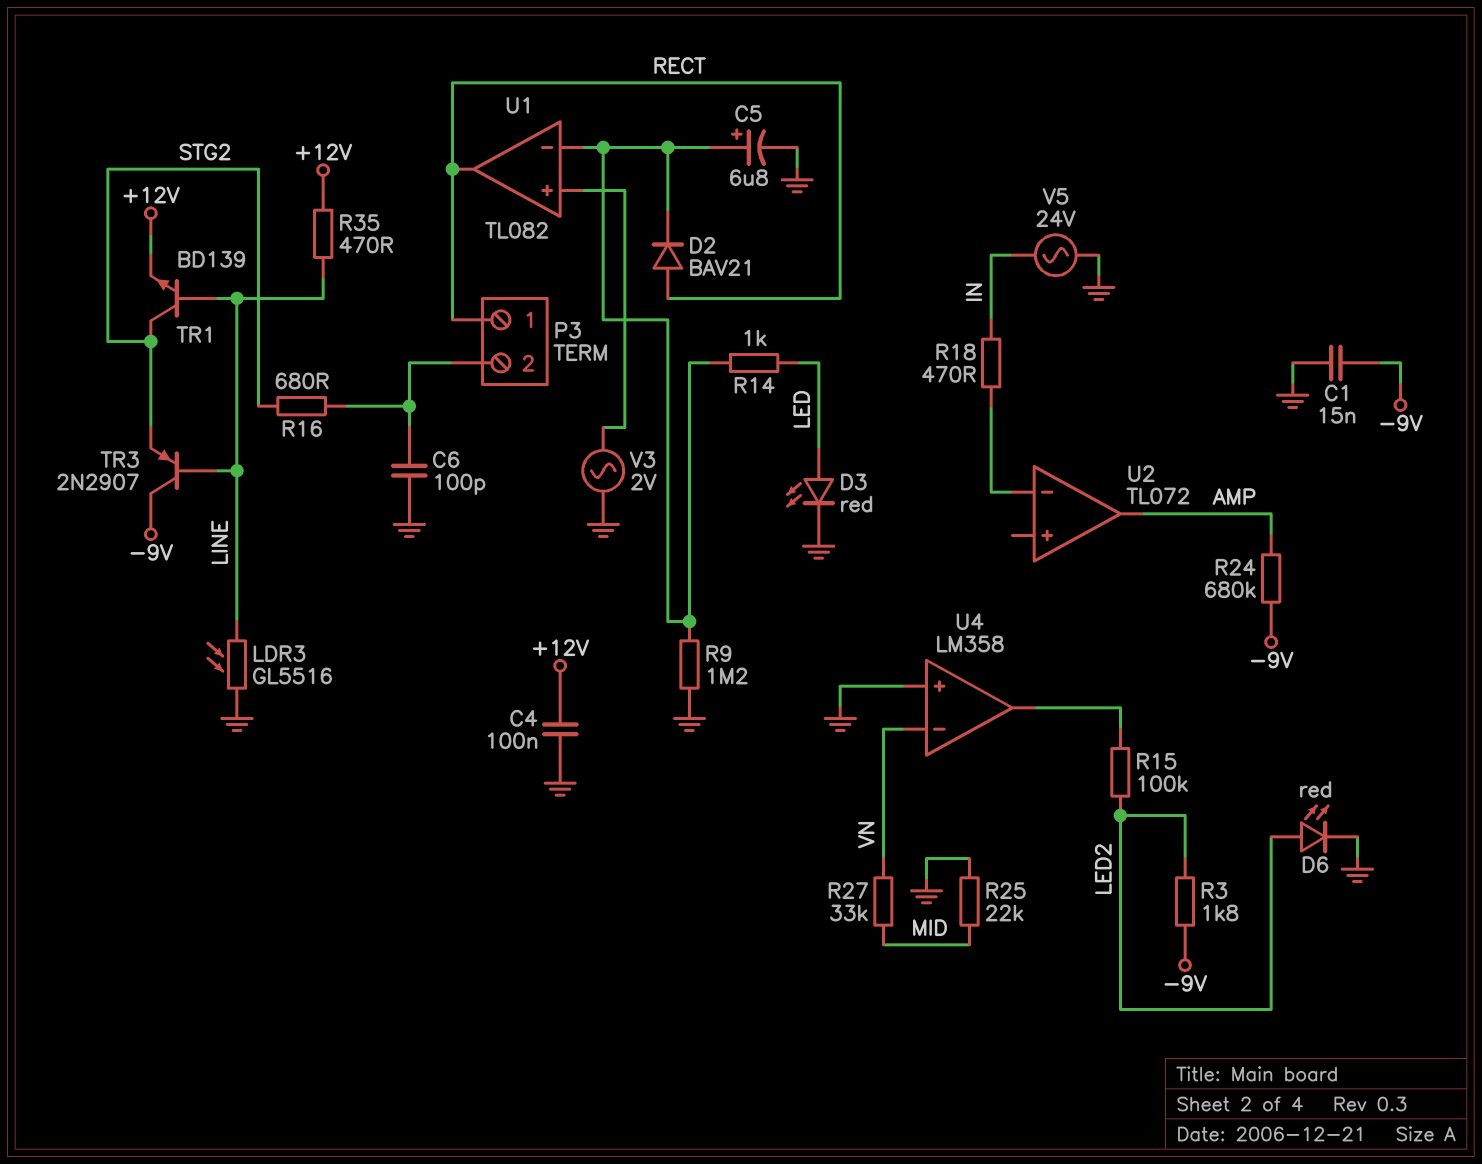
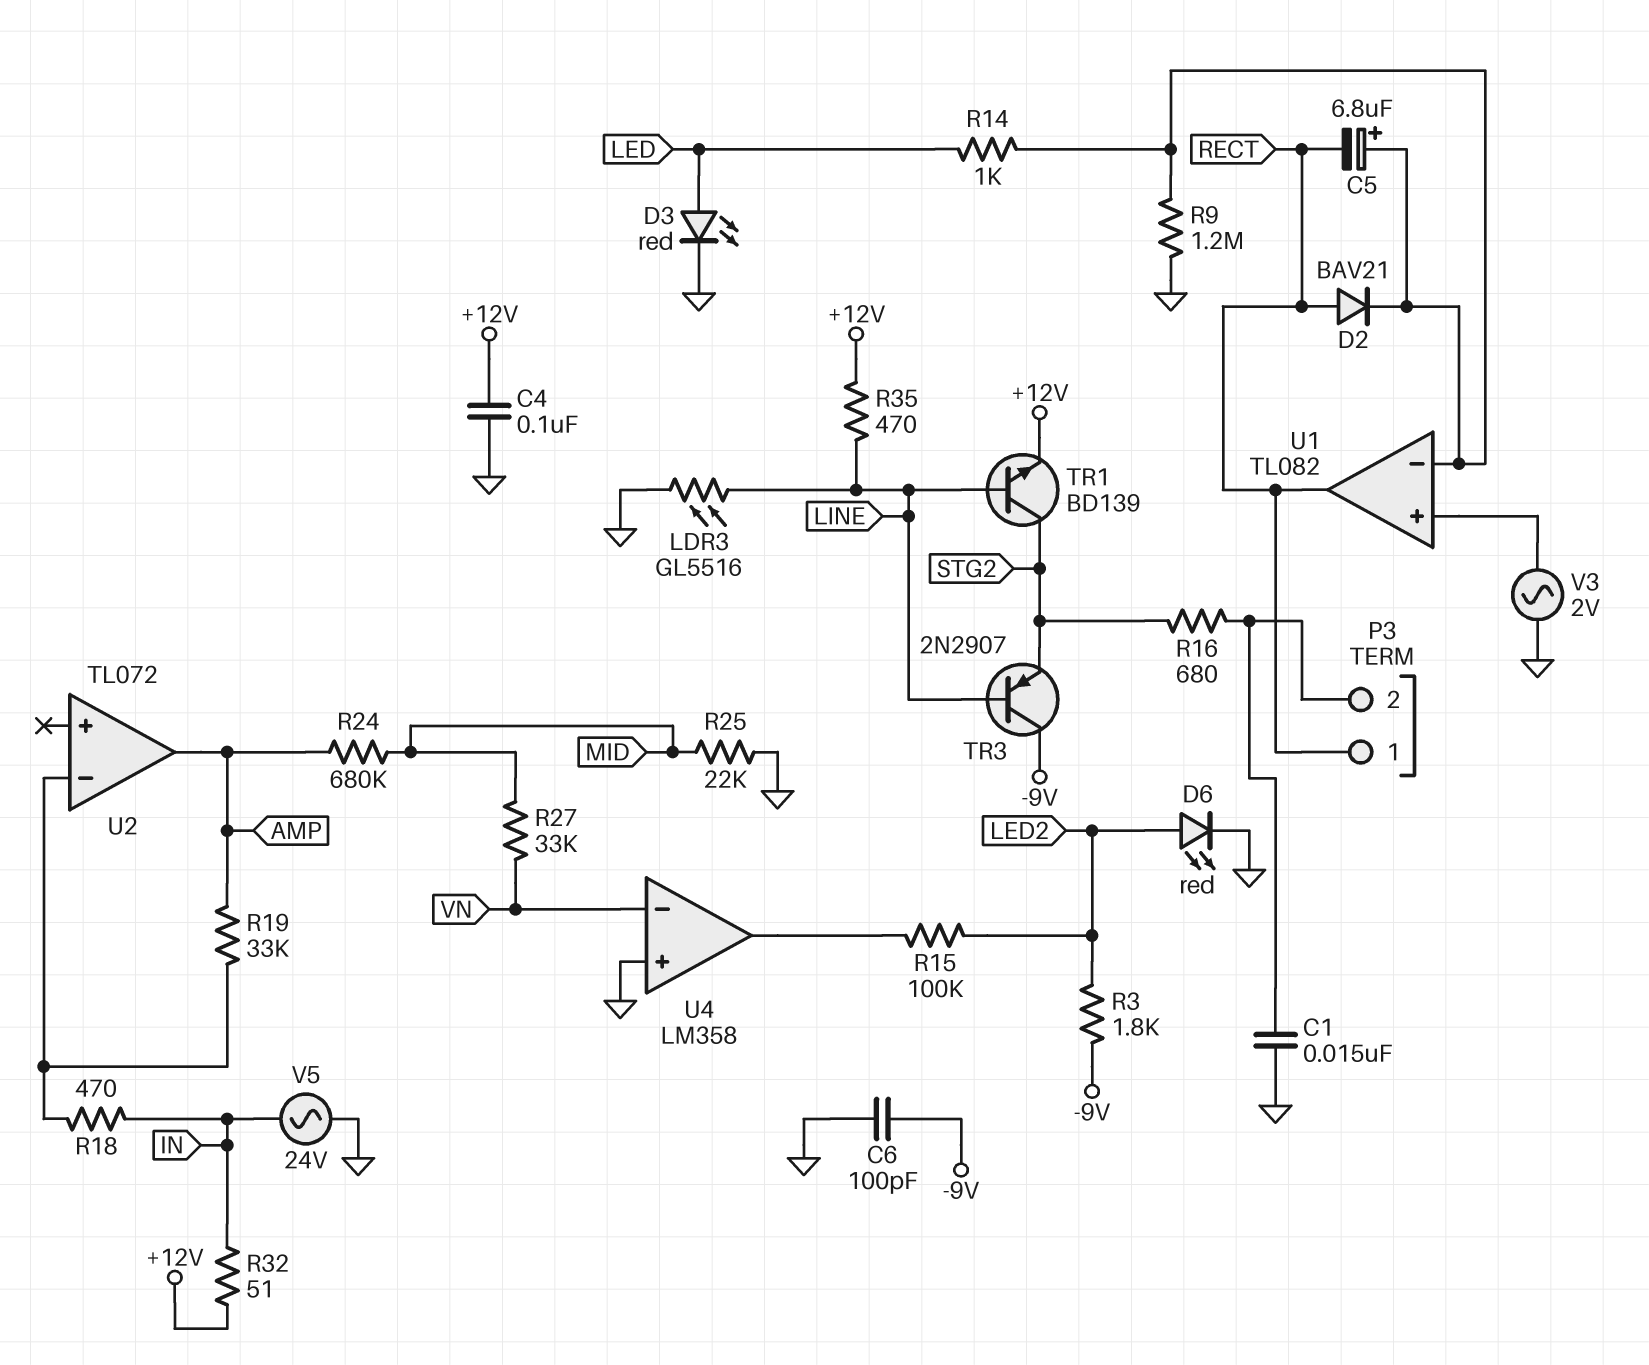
C1: 15nF (-9V, GND) -> 15nF (GND, P3/2)
C5: 6.8uF (plus U1/in-, minus GND) -> 6.8uF (plus U1/in-, minus RECT)
C6: 100pF (GND, P3/2) -> 100pF (-9V, GND)
R19: none -> 33k (AMP, U2/in-)
R24: 680k (-9V, AMP) -> 680k (AMP, MID)
R32: none -> 51 (+12V, IN)

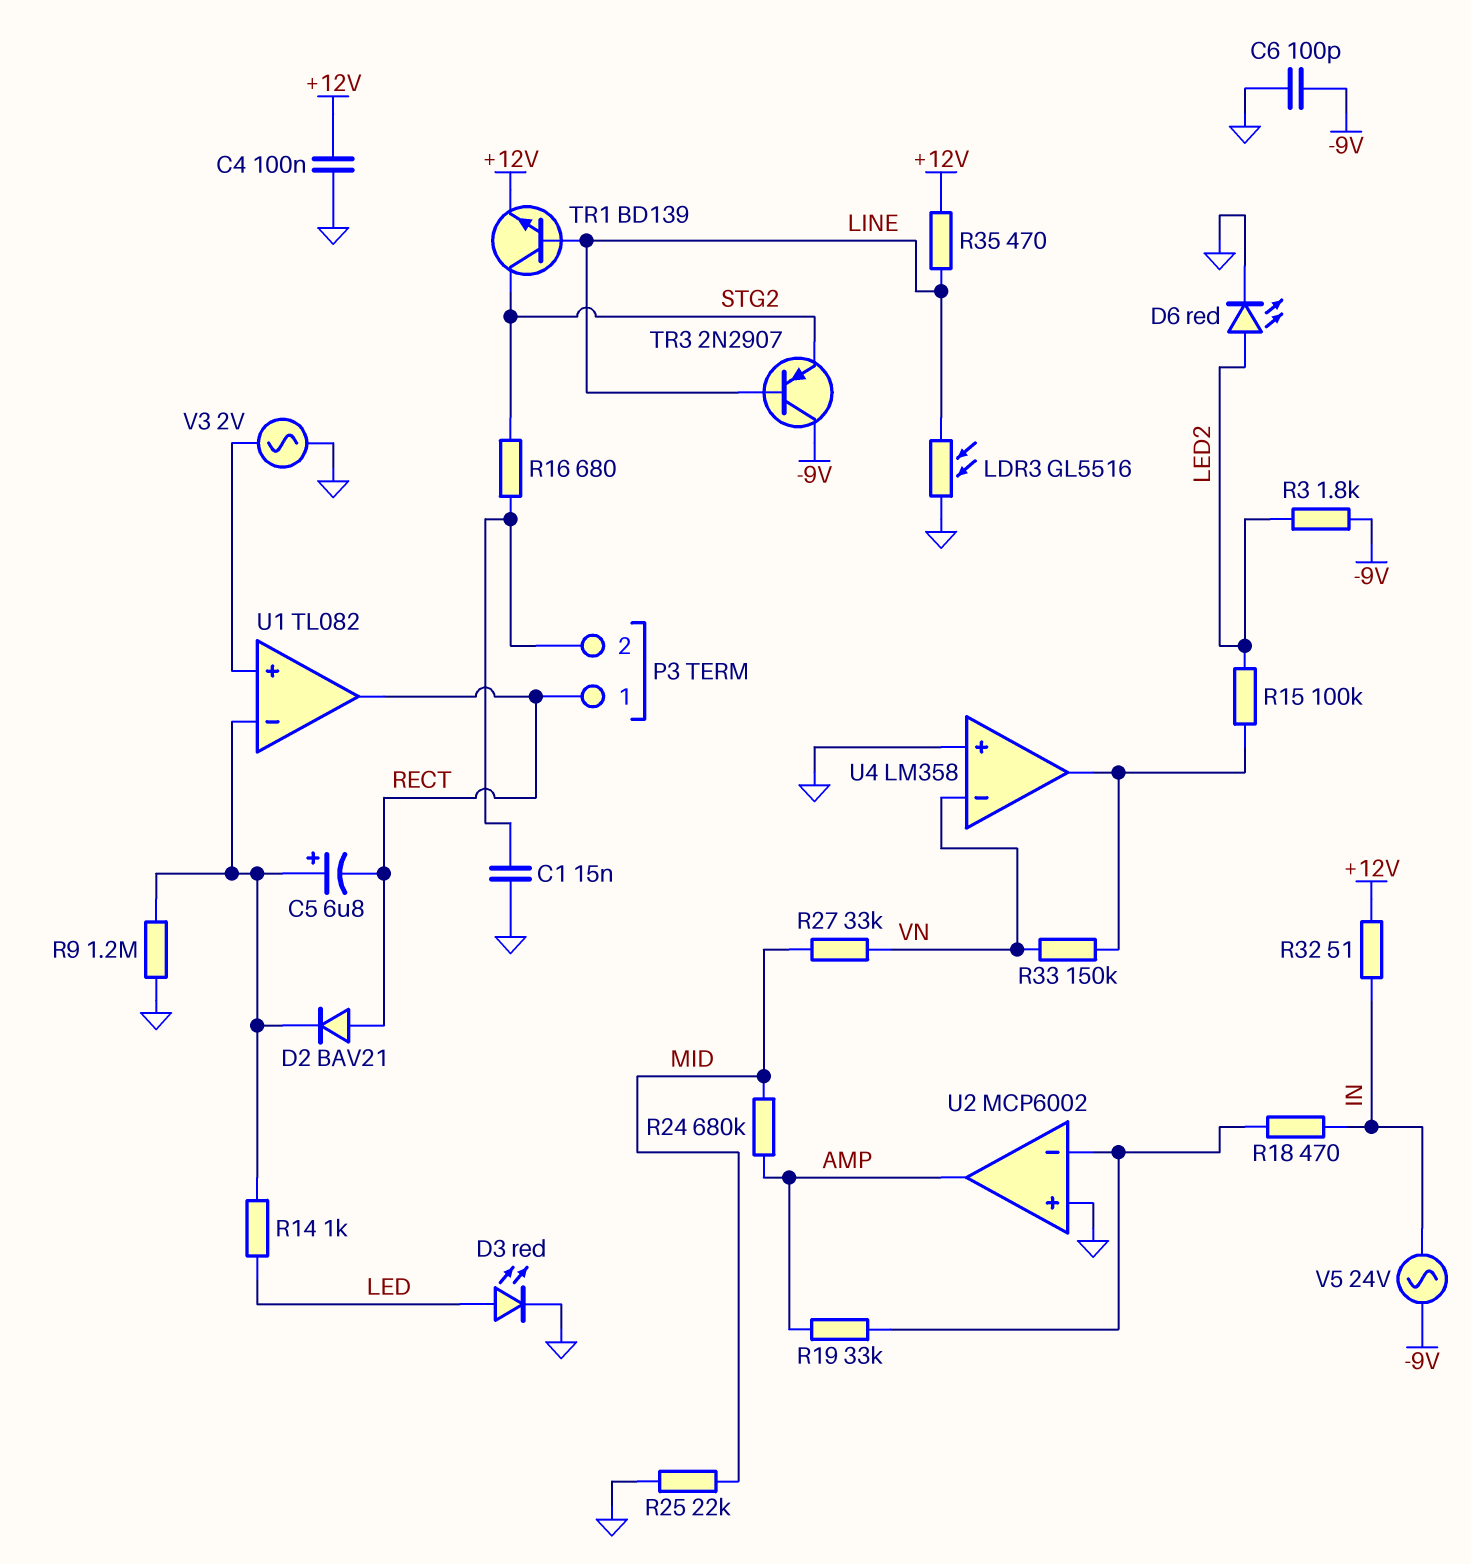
R33: none -> 150k (U4/out, VN)
U2: TL072 -> MCP6002
U2 pin in+: none -> GND
V5: AC 24V (GND, IN) -> AC 24V (-9V, IN)

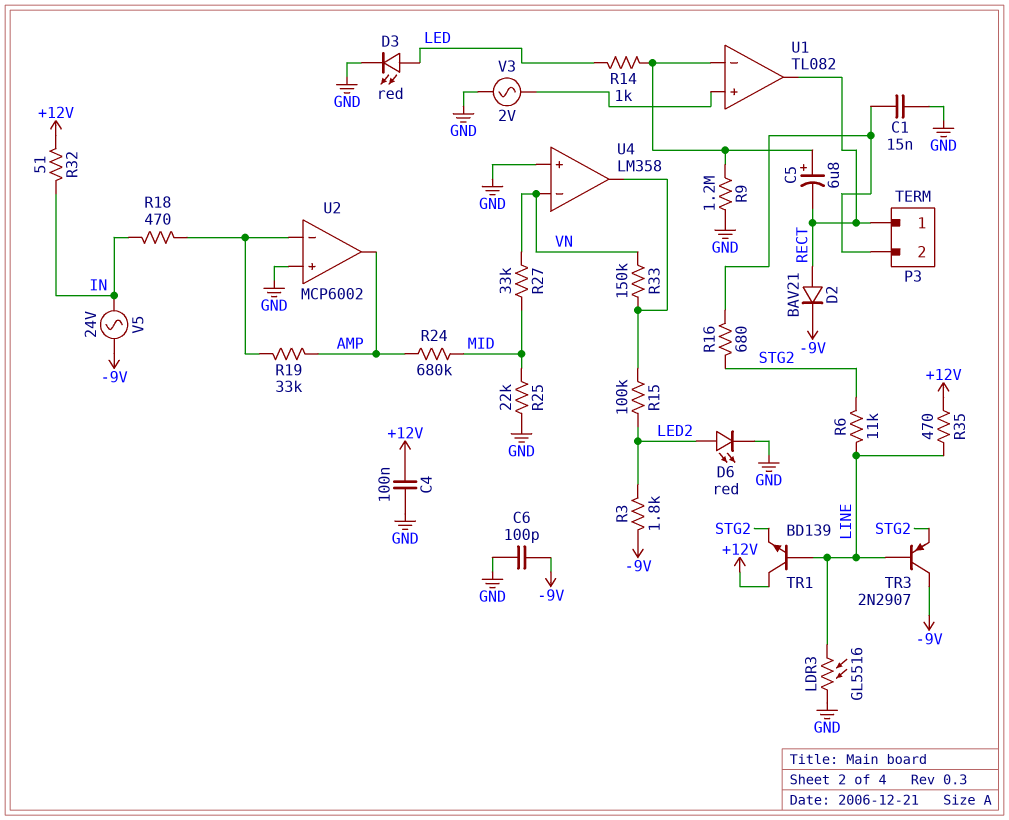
D2: diode BAV21 (A RECT, K U1/in-) -> diode BAV21 (A RECT, K -9V)
R6: none -> 11k (LINE, STG2)
TR1: NPN BD139 (B LINE, C STG2, E +12V) -> NPN BD139 (B LINE, C +12V, E STG2)

